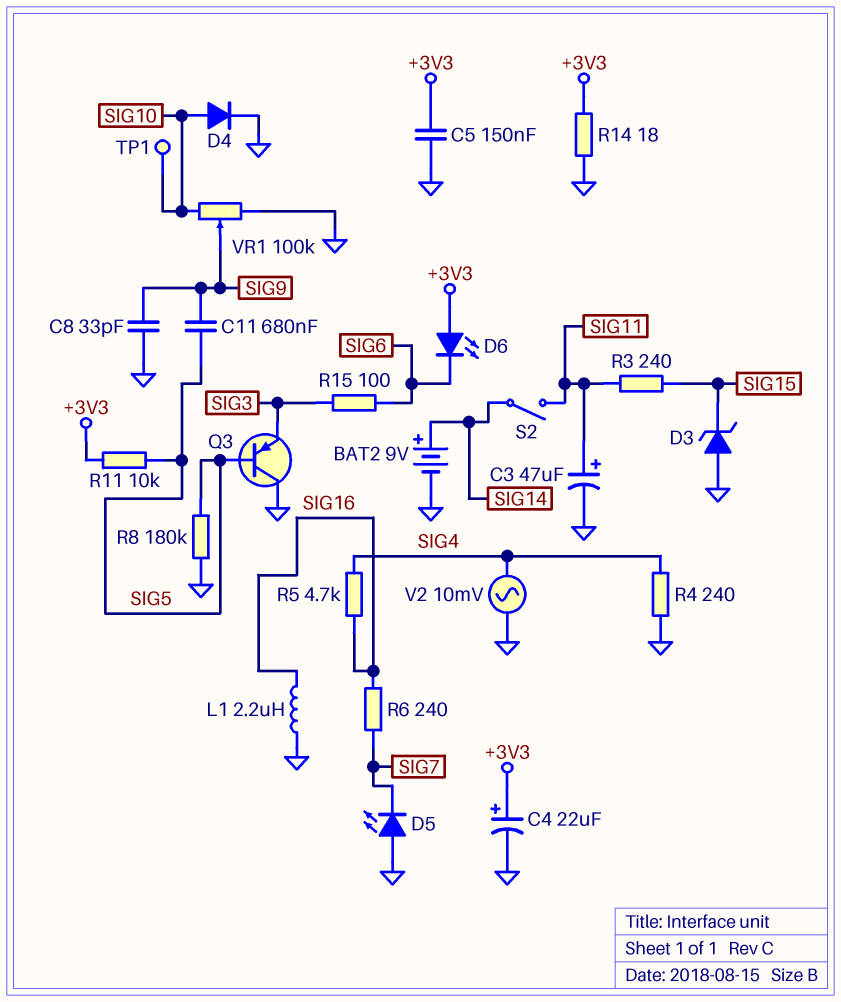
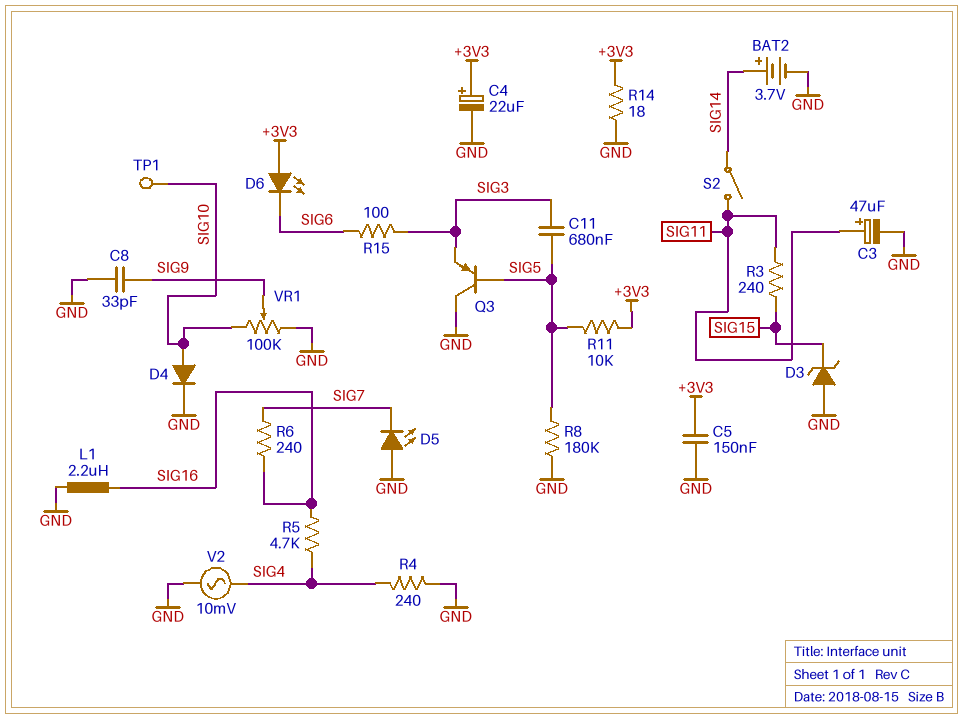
BAT2: 9V (plus SIG14, minus GND) -> 3.7V (plus SIG14, minus GND)
C11: 680nF (SIG5, SIG9) -> 680nF (SIG3, SIG5)

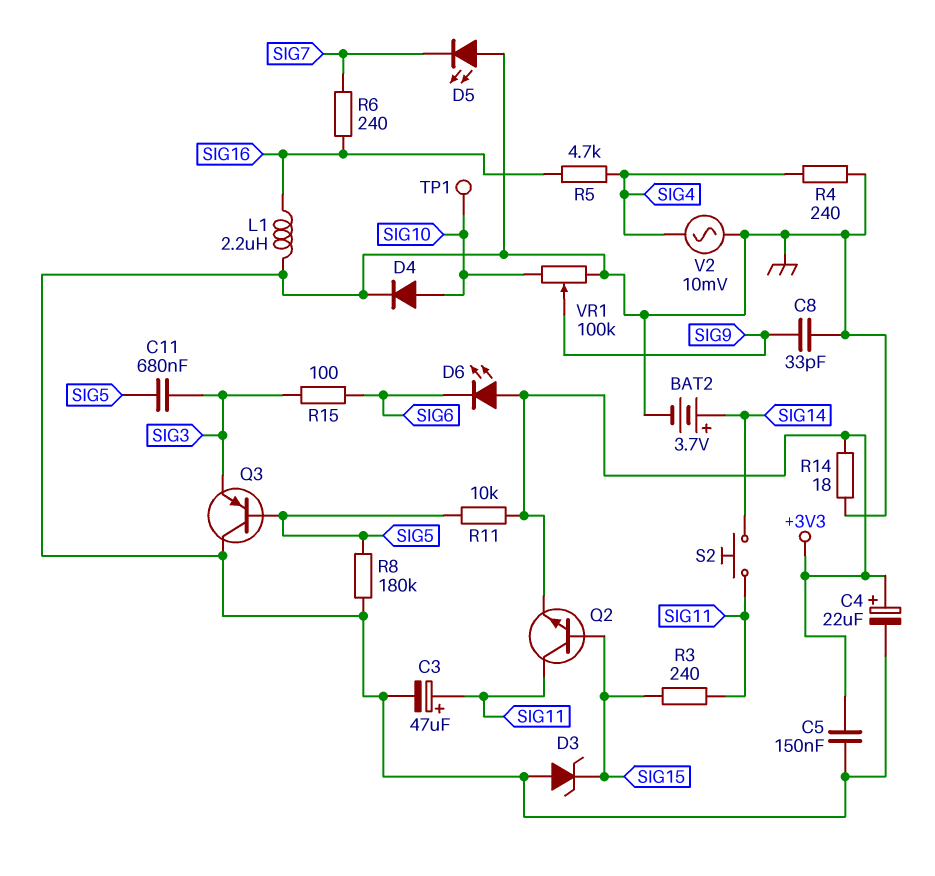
Q2: none -> NPN (B SIG15, C SIG11, E +3V3)
S2: switch (SIG11, SIG14) -> button (SIG11, SIG14)

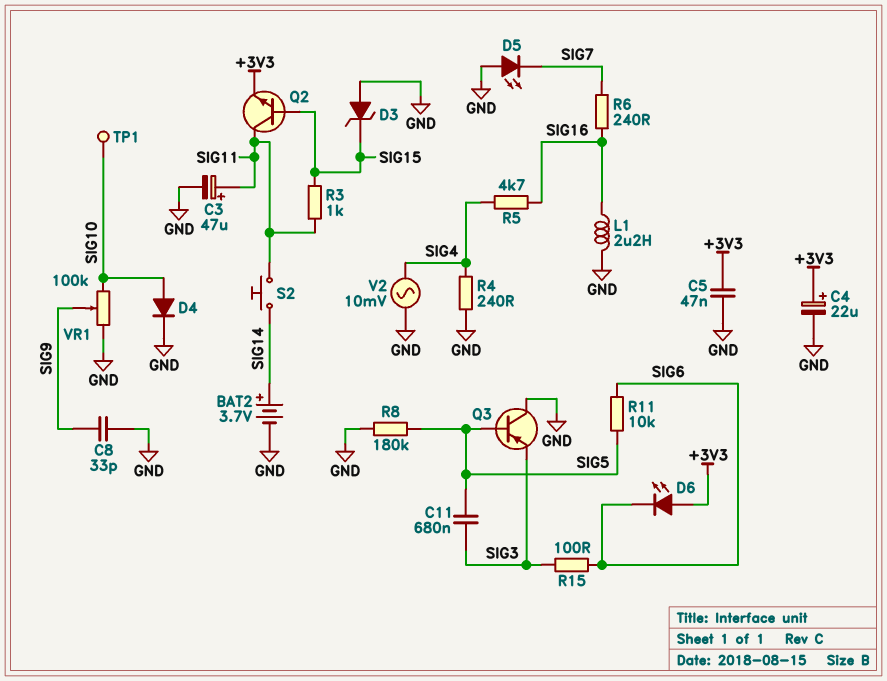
C5: 150nF (+3V3, GND) -> 47nF (+3V3, GND)
R3: 240 (SIG11, SIG15) -> 1k (SIG11, SIG15)
R11: 10k (+3V3, SIG5) -> 10k (SIG5, SIG6)
R14: 18 (+3V3, GND) -> none

